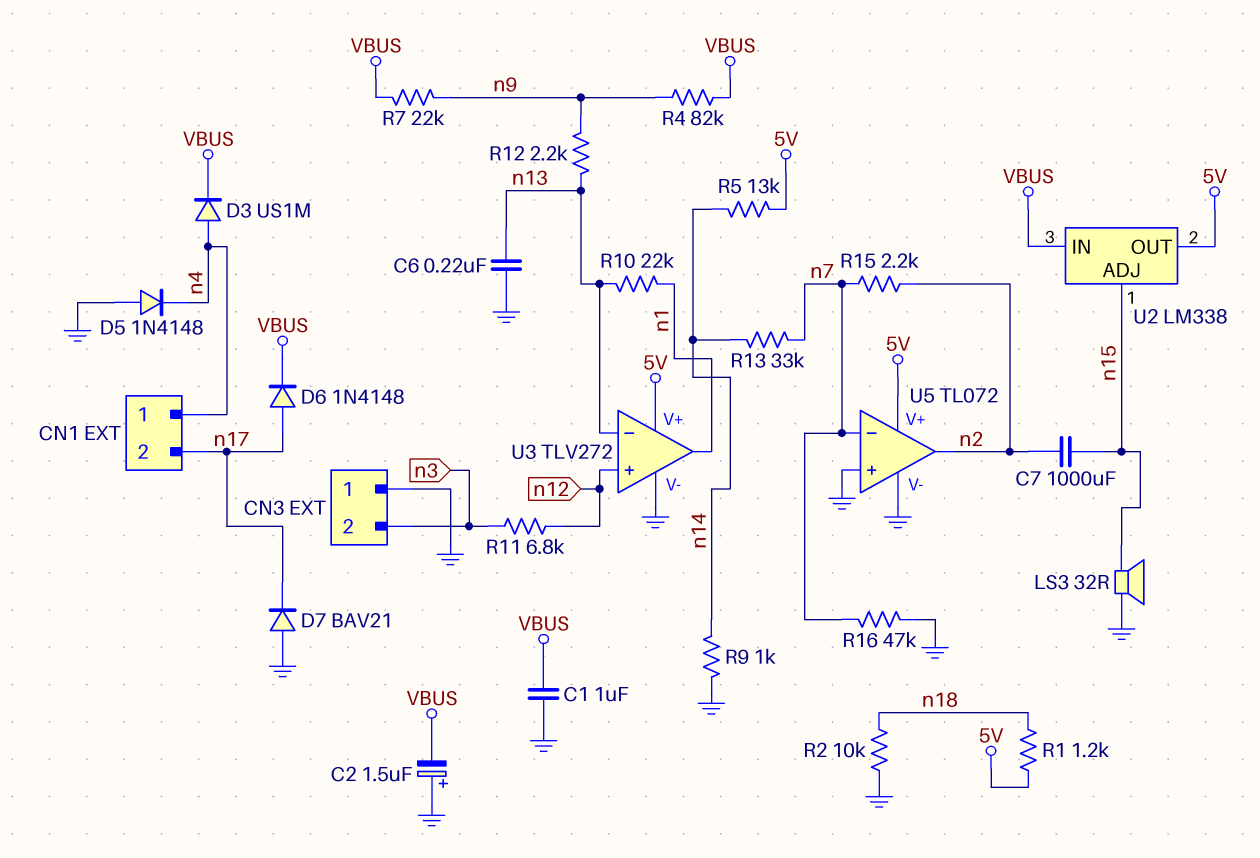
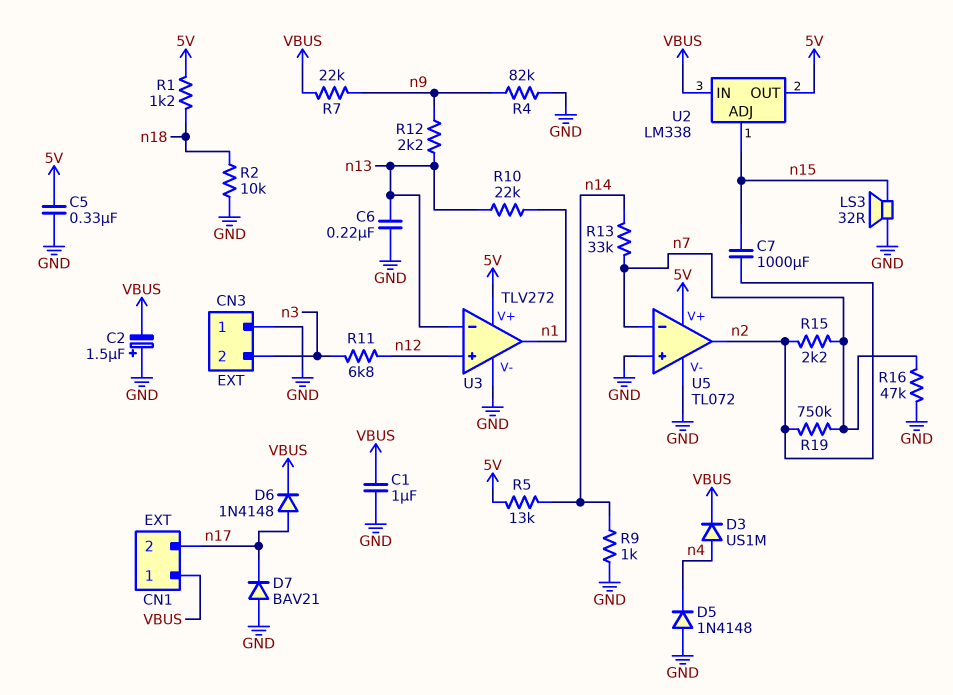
C5: none -> 330nF (5V, GND)
CN1 pin 1: n4 -> VBUS
R4: 82k (VBUS, n9) -> 82k (GND, n9)
R19: none -> 750k (n2, n7)

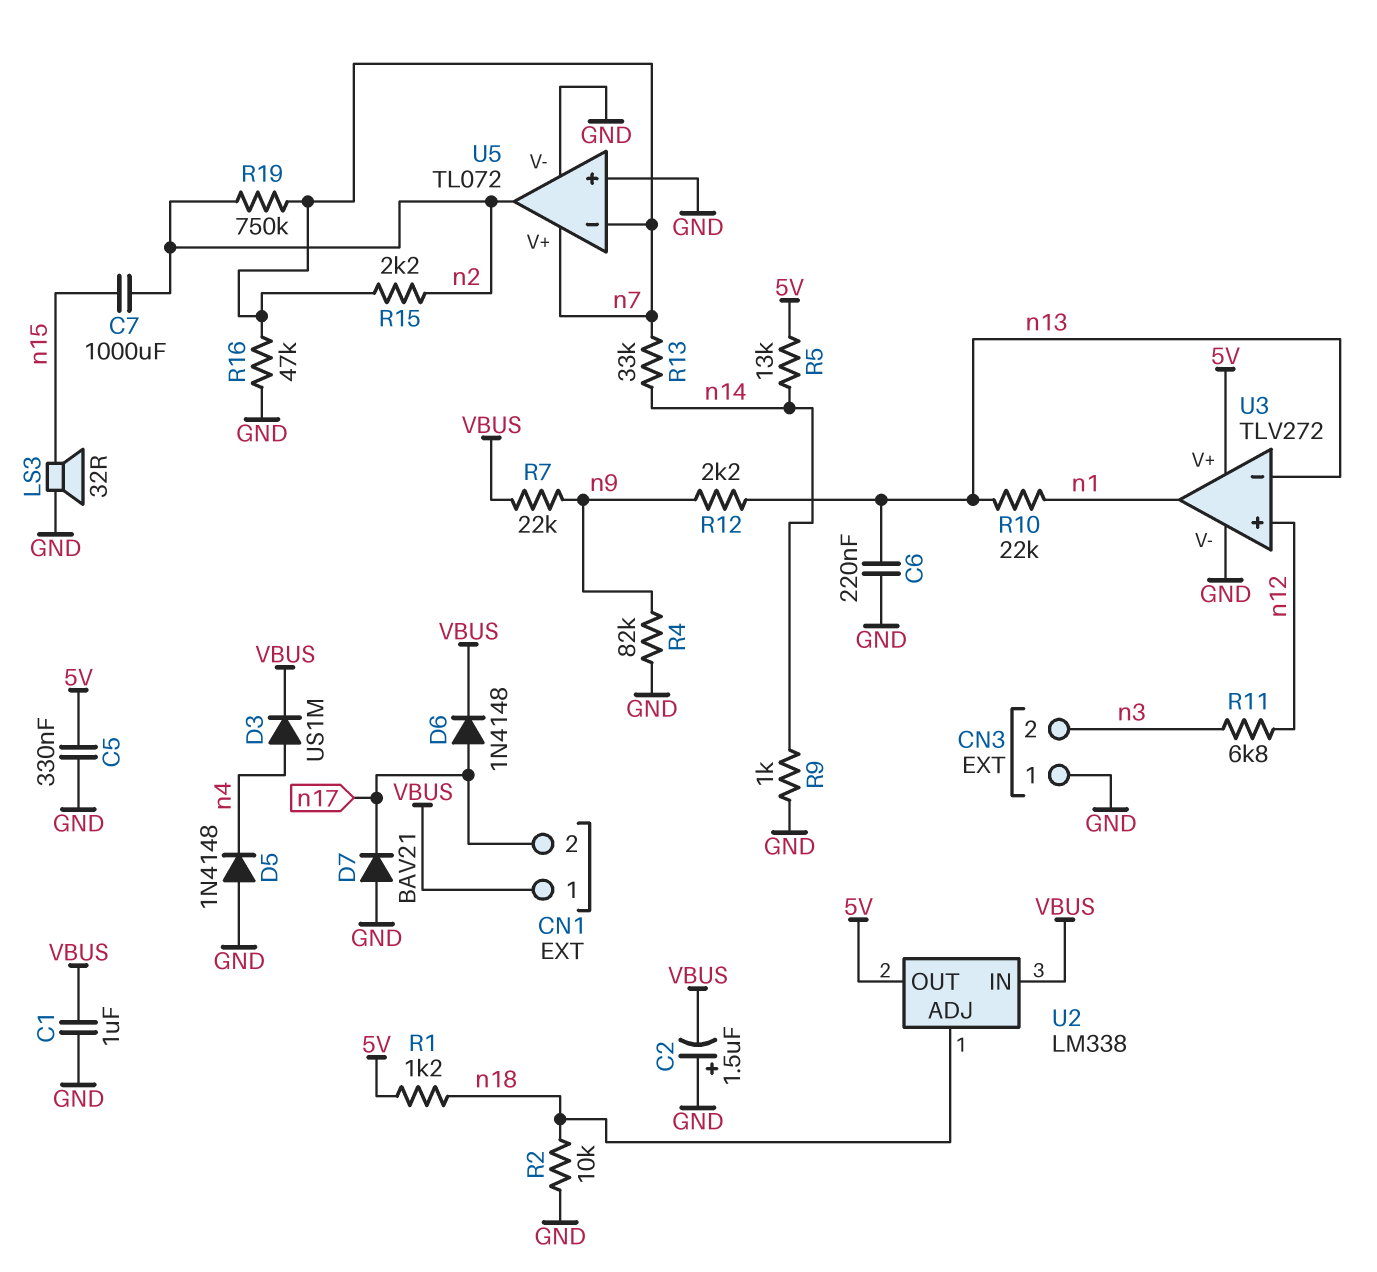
U2 pin ADJ: n15 -> n18
U5 pin V+: 5V -> n7

